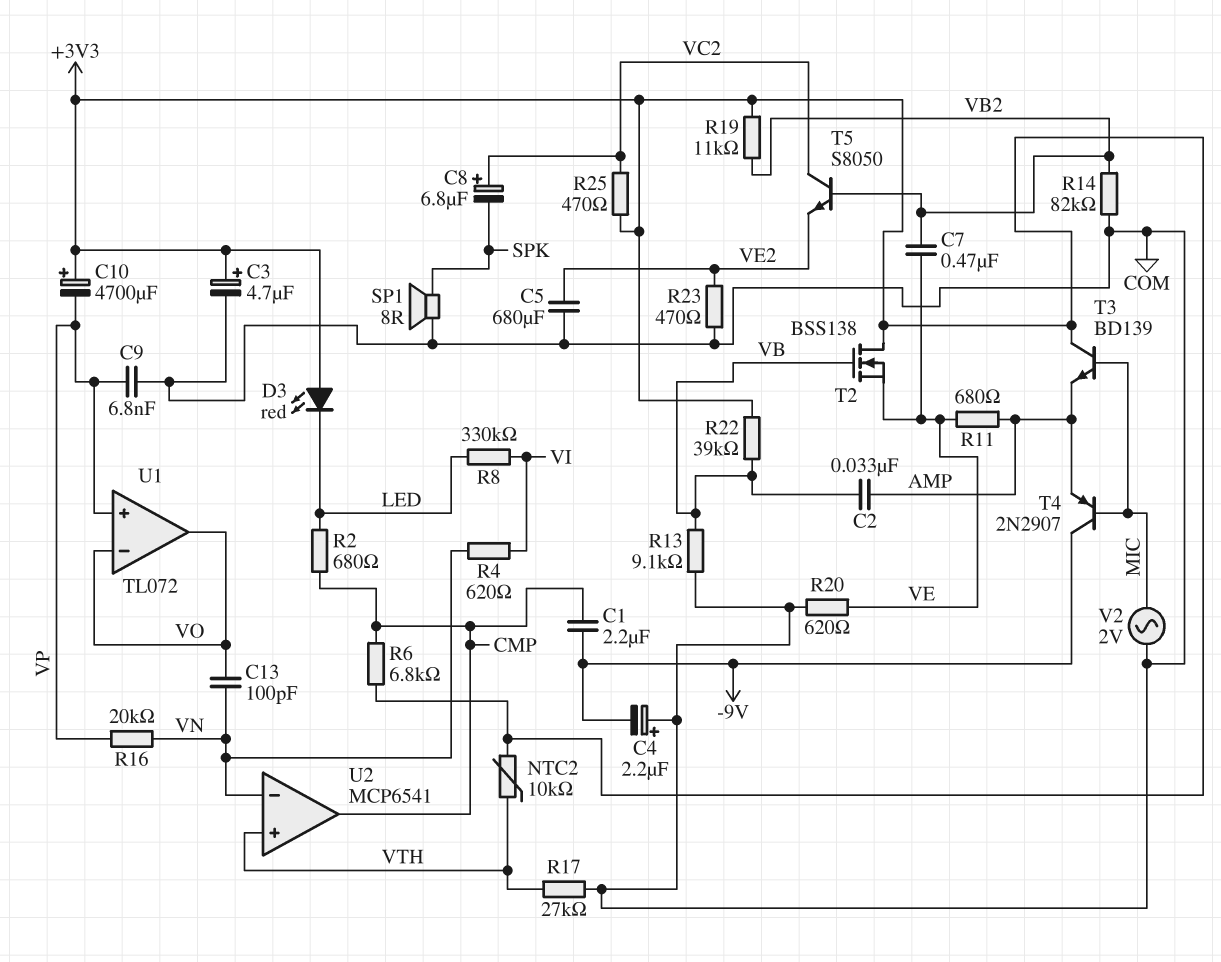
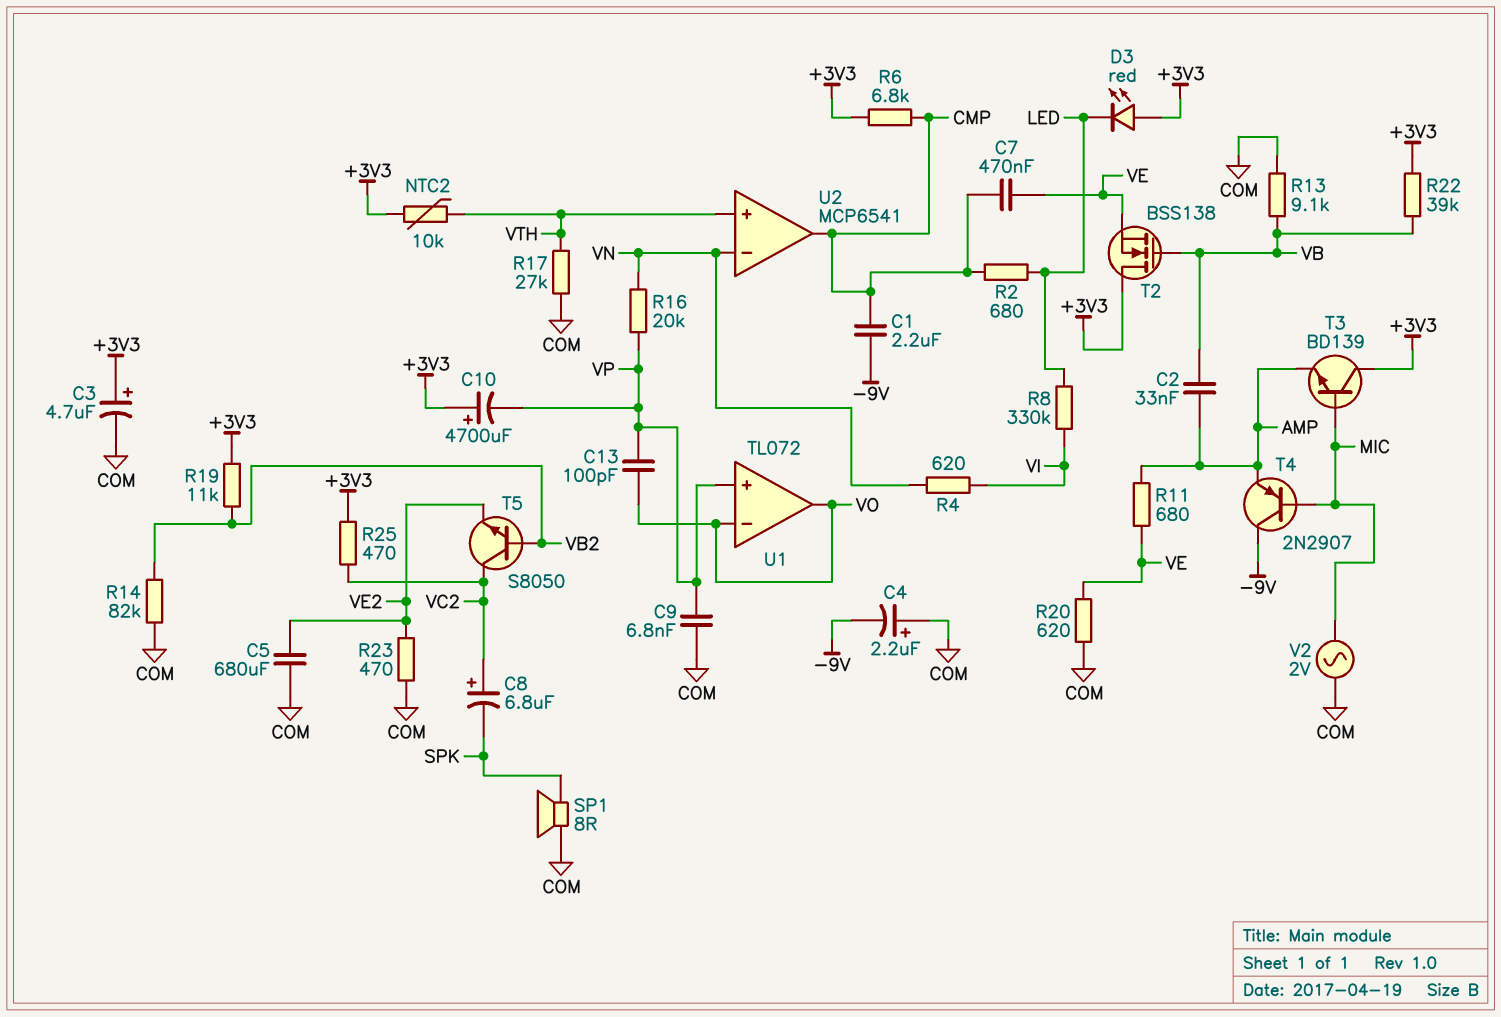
C7: 470nF (VB2, VE) -> 470nF (CMP, VE)
C13: 100pF (VN, VO) -> 100pF (VO, VP)

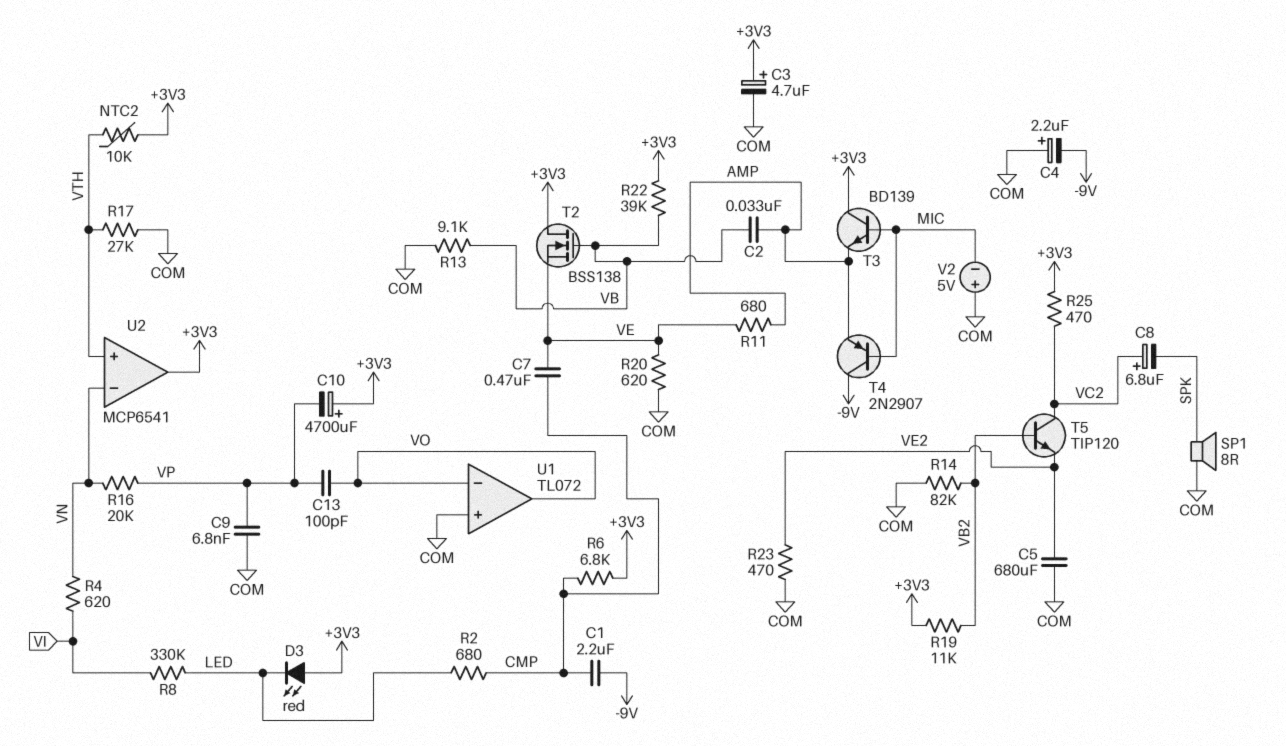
T5: NPN S8050 (B VB2, C VC2, E VE2) -> NPN TIP120 (B VB2, C VC2, E VE2)
U1 pin in+: VP -> COM
U2 pin out: CMP -> +3V3
V2: AC 2V (COM, MIC) -> 5V (plus COM, minus MIC)

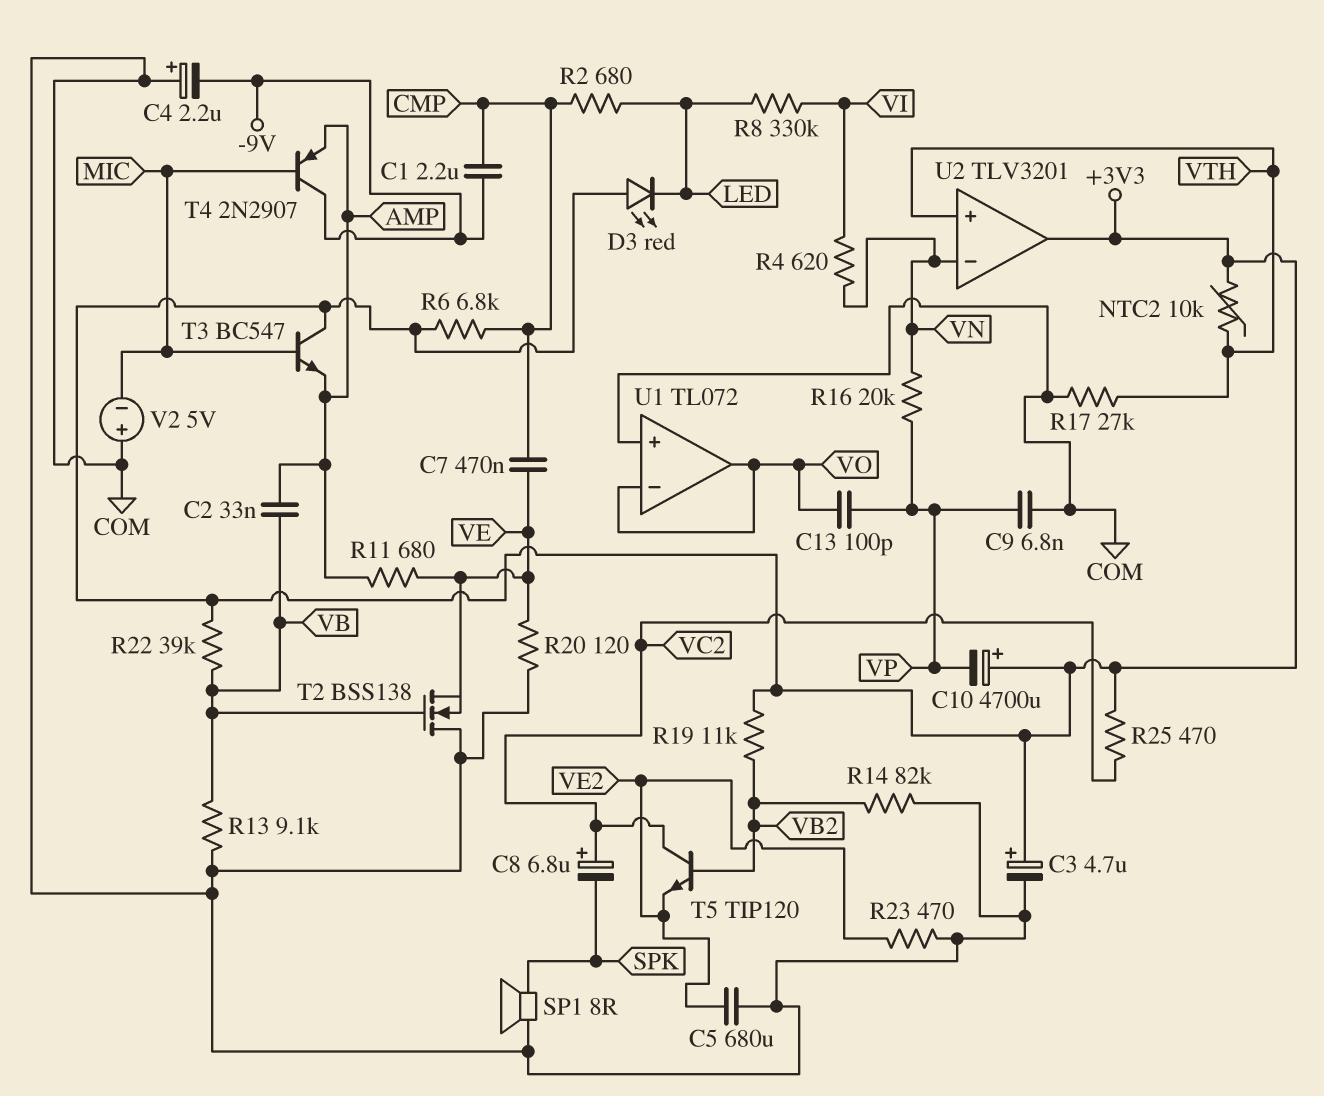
R20: 620 (COM, VE) -> 120 (COM, VE)
T2: NMOS BSS138 (G VB, D +3V3, S VE) -> NMOS BSS138 (G VB, D COM, S VE)
T3: NPN BD139 (B MIC, C +3V3, E AMP) -> NPN BC547 (B MIC, C +3V3, E AMP)
U2: MCP6541 -> TLV3201

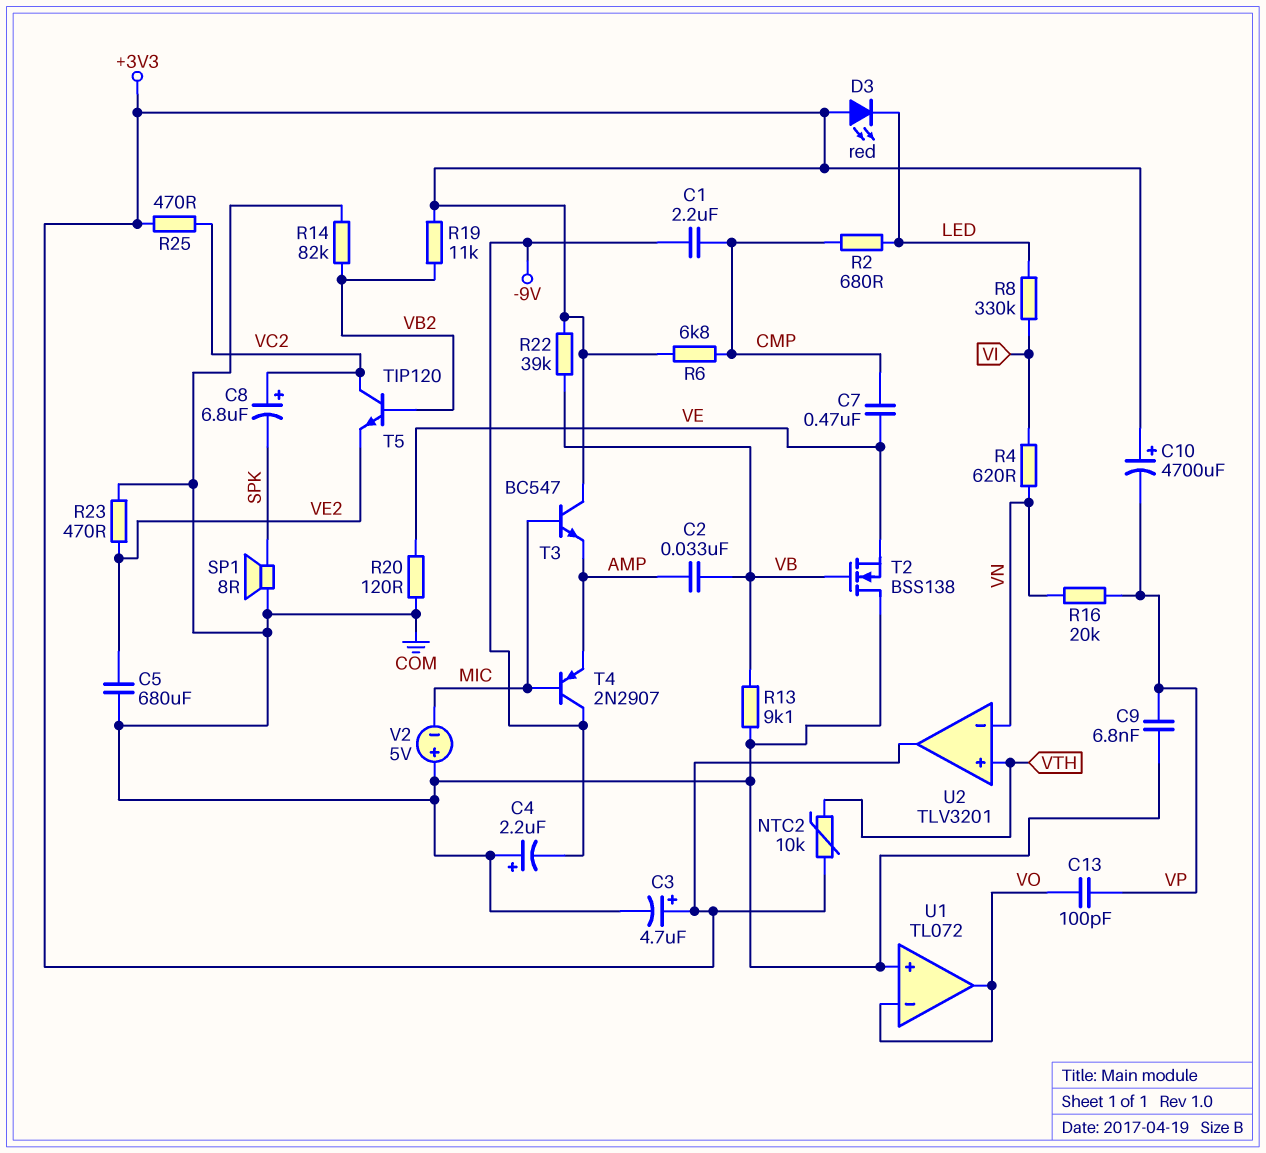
R11: 680 (AMP, VE) -> none
R17: 27k (COM, VTH) -> none

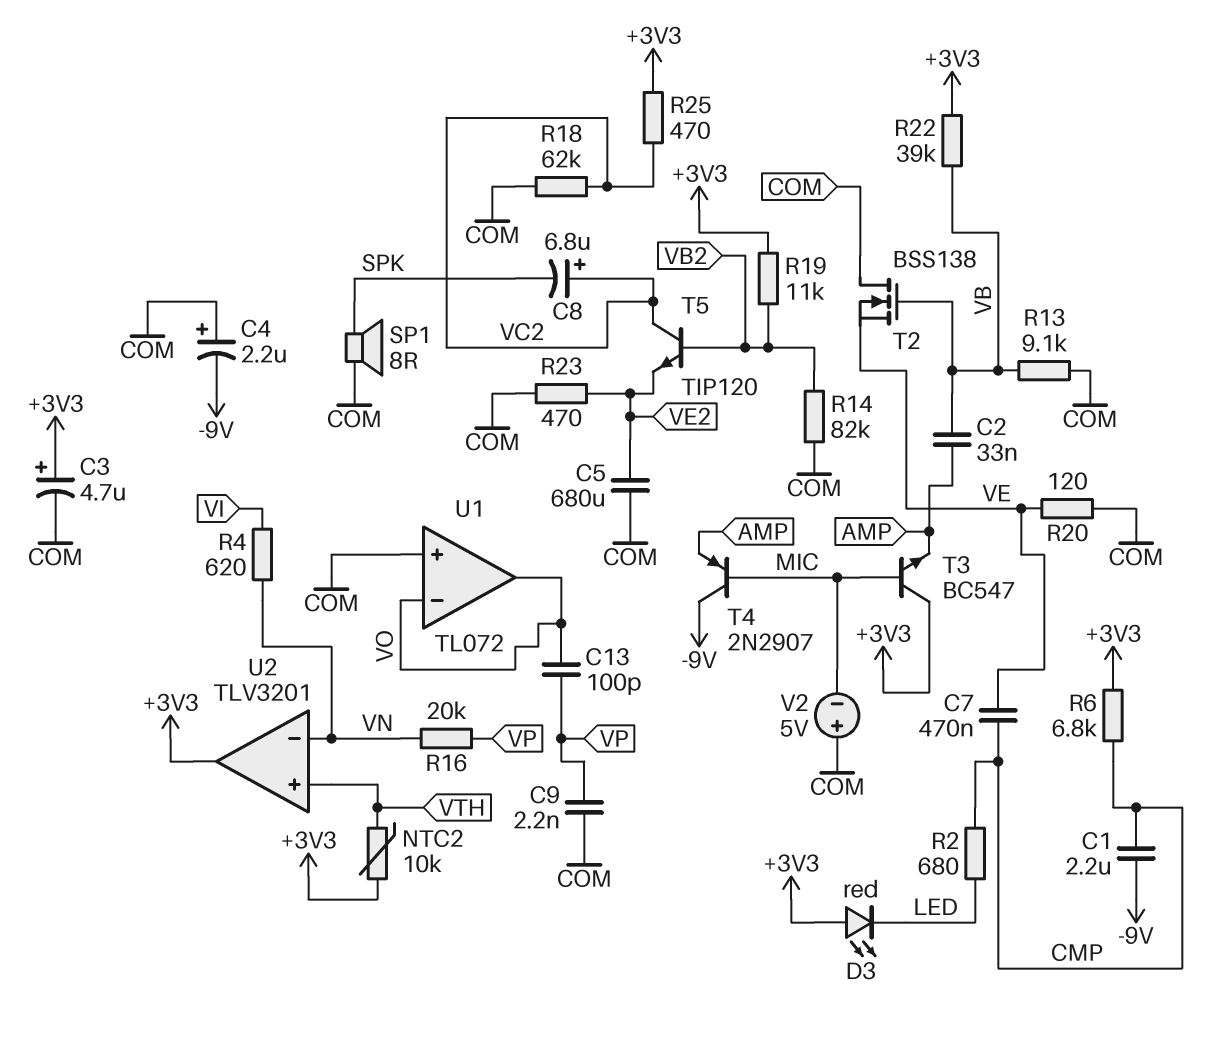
C9: 6.8nF (COM, VP) -> 2.2nF (COM, VP)
C10: 4700uF (plus +3V3, minus VP) -> none
R8: 330k (LED, VI) -> none
R18: none -> 62k (COM, VC2)

